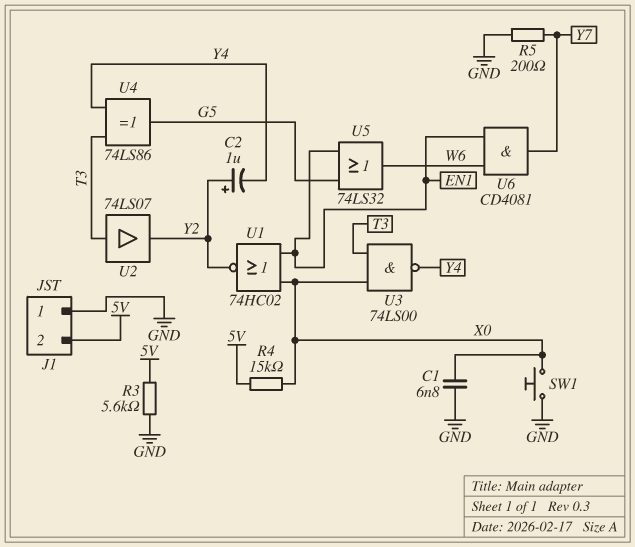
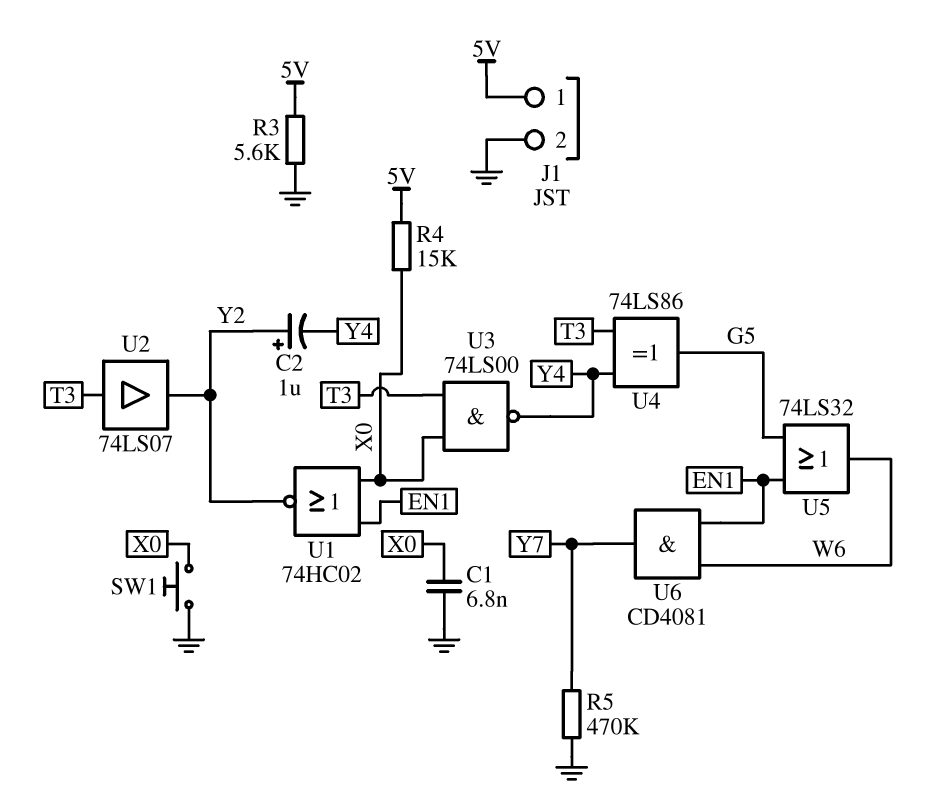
J1 pin 1: GND -> 5V
J1 pin 2: 5V -> GND
R5: 200 (GND, Y7) -> 470k (GND, Y7)

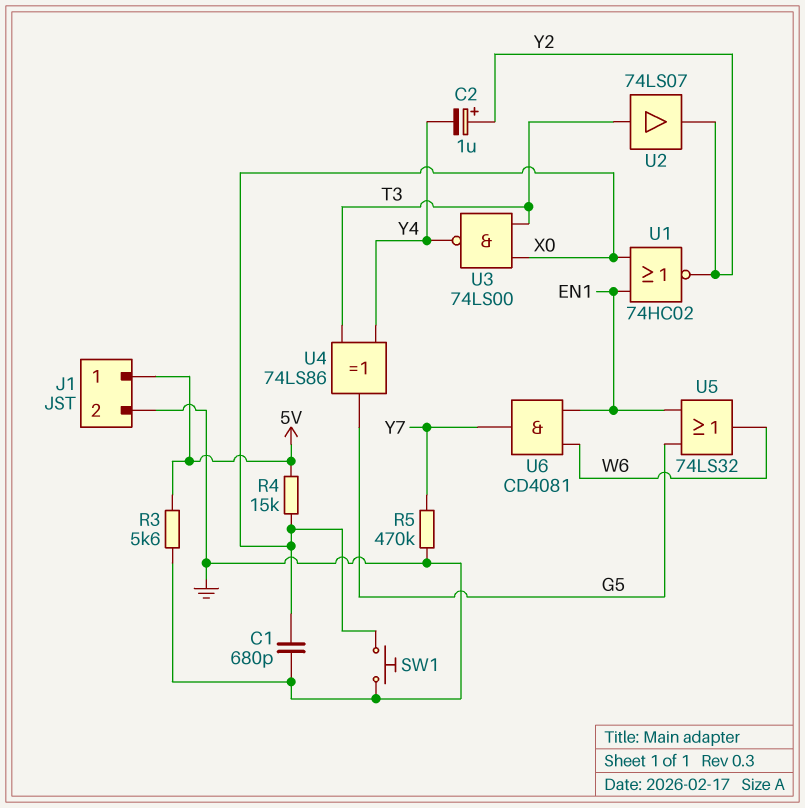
C1: 6.8nF (GND, X0) -> 680pF (GND, X0)

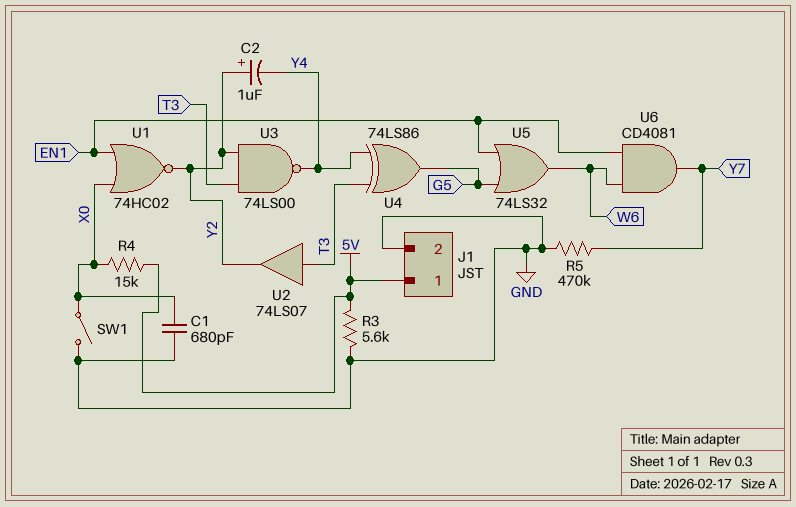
SW1: button (GND, X0) -> switch (GND, X0)
U3: NAND 74LS00 (in T3, in X0, out Y4) -> NAND 74LS00 (in T3, in Y2, out Y4)

